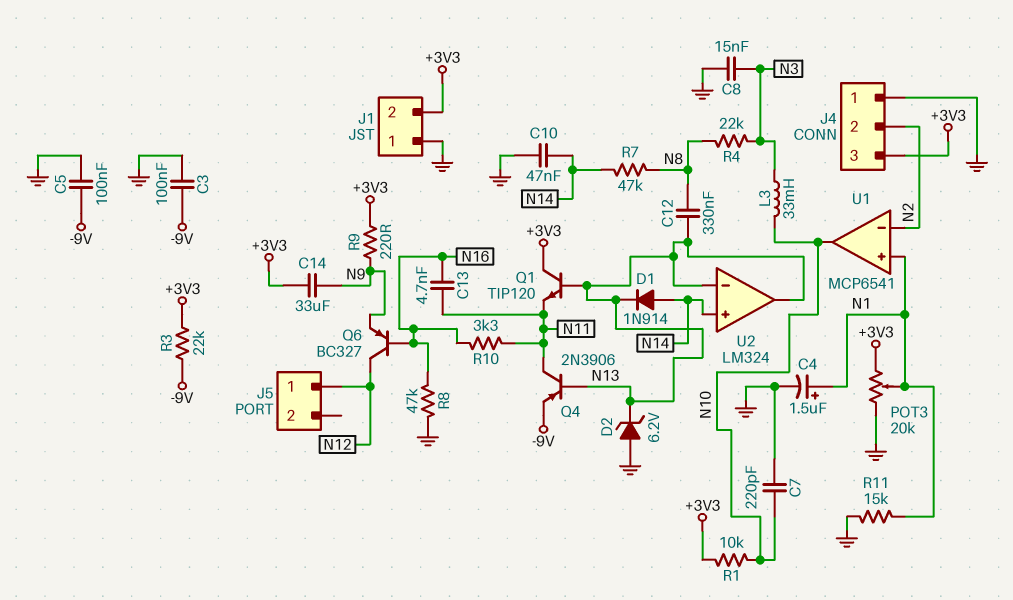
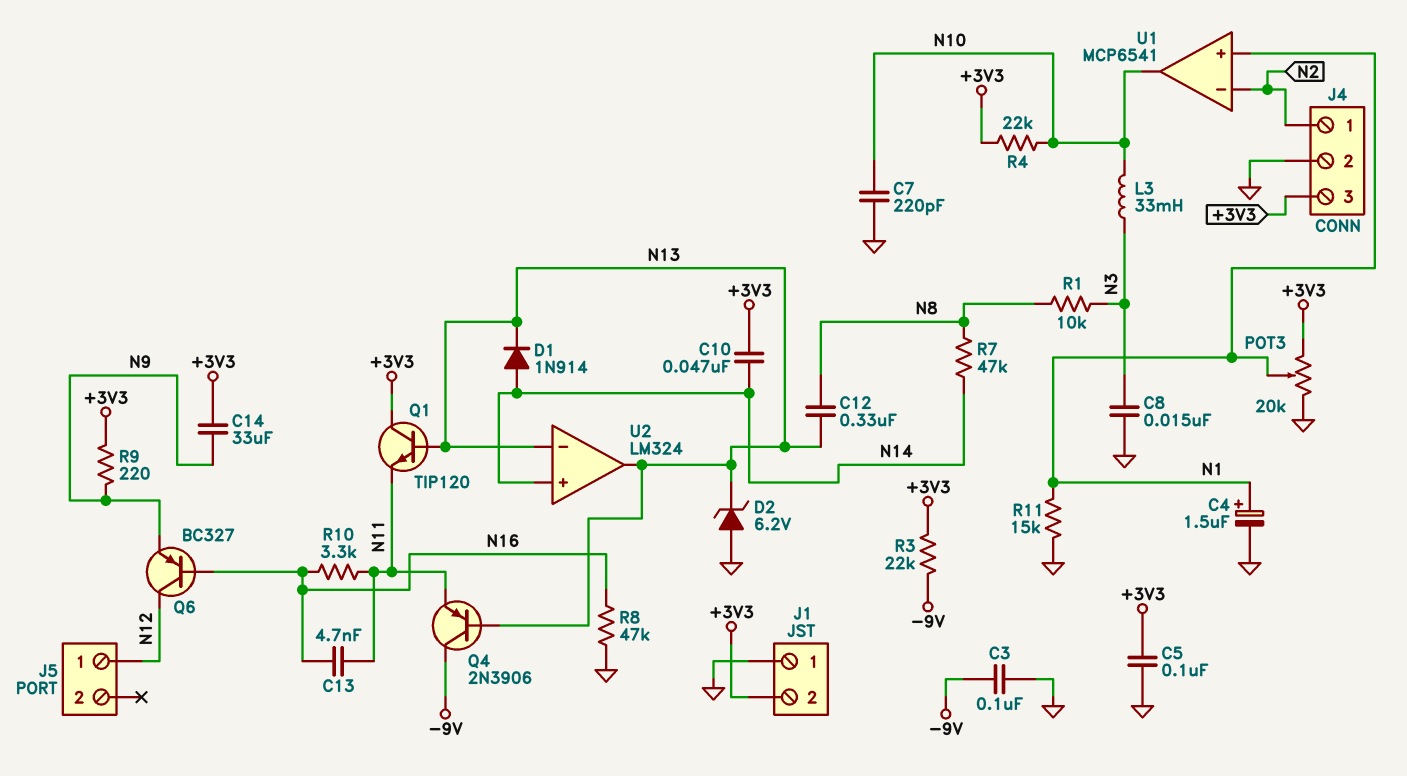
C5: 100nF (-9V, GND) -> 100nF (+3V3, GND)
C10: 47nF (GND, N14) -> 47nF (+3V3, N14)
J4 pin 1: GND -> N2
J4 pin 2: N2 -> GND
Q4: PNP 2N3906 (B N13, C N11, E -9V) -> PNP 2N3906 (B N13, C -9V, E N11)
R1: 10k (+3V3, N10) -> 10k (N3, N8)
R4: 22k (N3, N8) -> 22k (+3V3, N10)

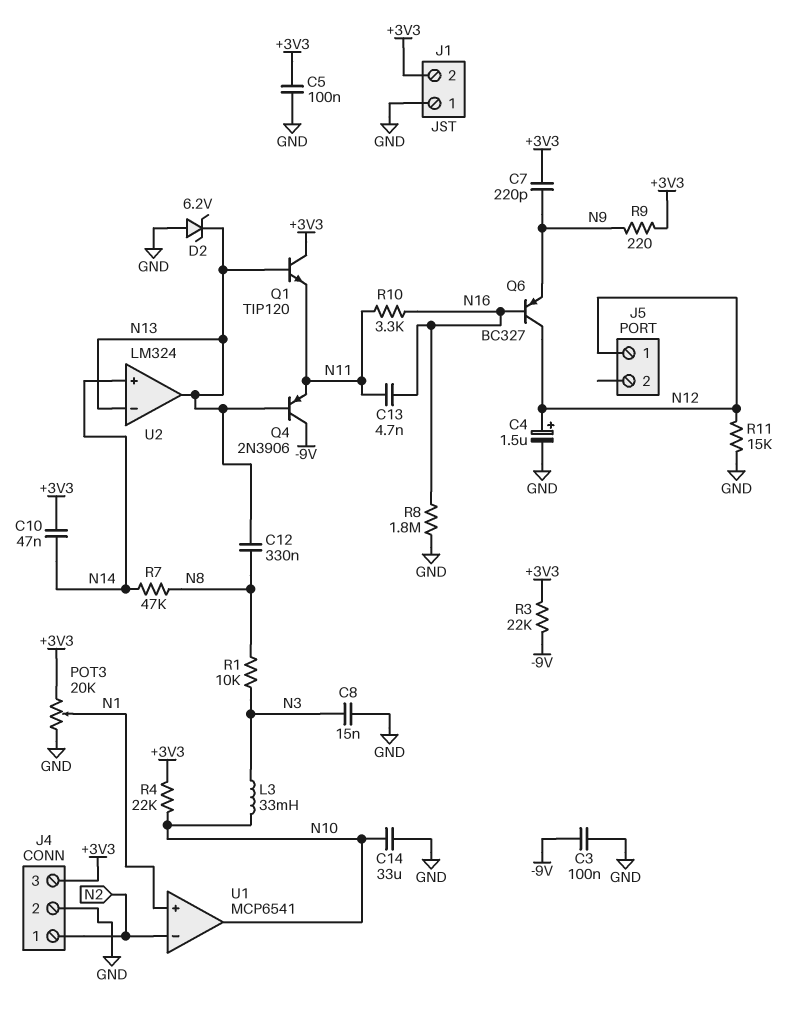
C4: 1.5uF (plus N1, minus GND) -> 1.5uF (plus N12, minus GND)
C7: 220pF (GND, N10) -> 220pF (+3V3, N9)
C14: 33uF (+3V3, N9) -> 33uF (GND, N10)
D1: diode 1N914 (A N14, K N13) -> none
R8: 47k (GND, N16) -> 1.8M (GND, N16)
R11: 15k (GND, N1) -> 15k (GND, N12)

